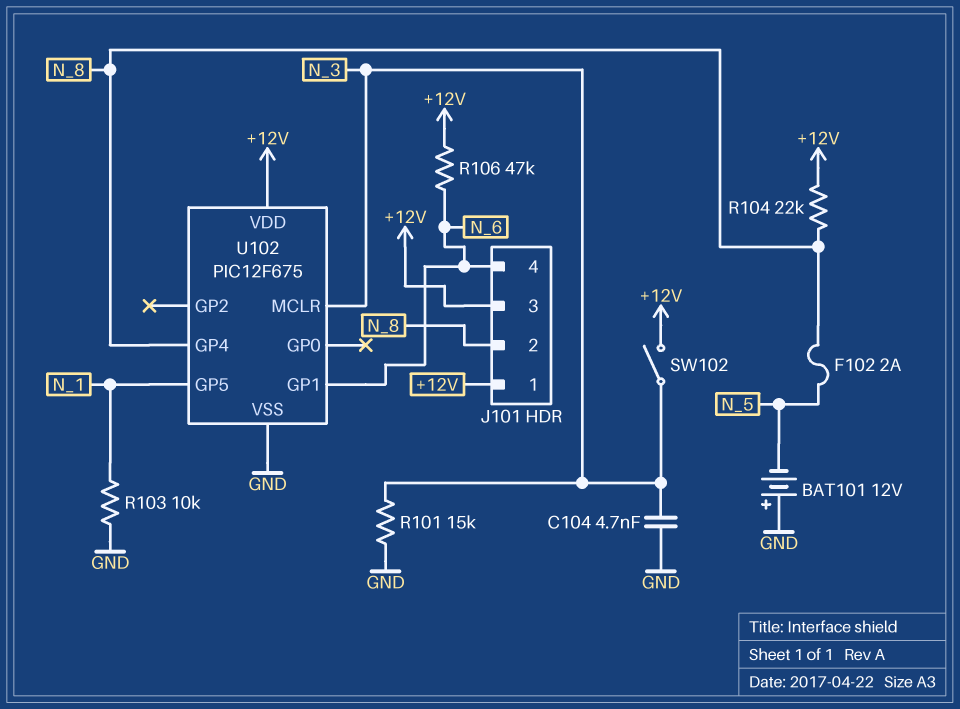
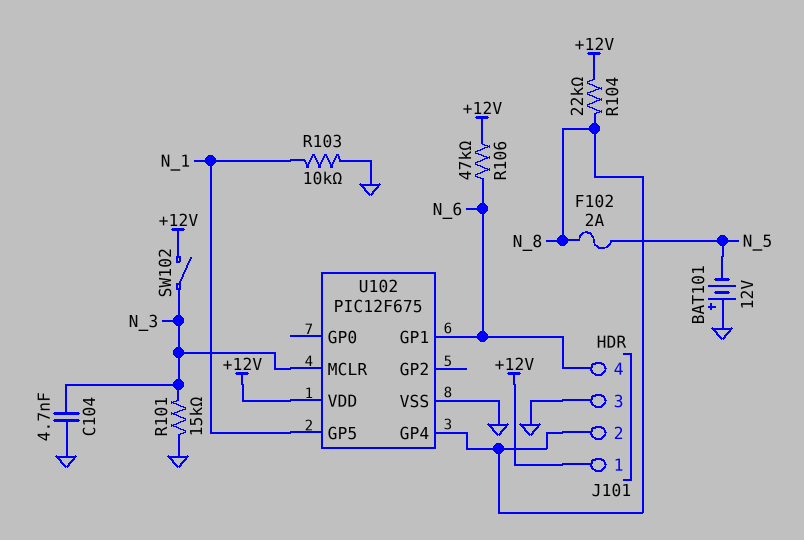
J101 pin 3: +12V -> GND

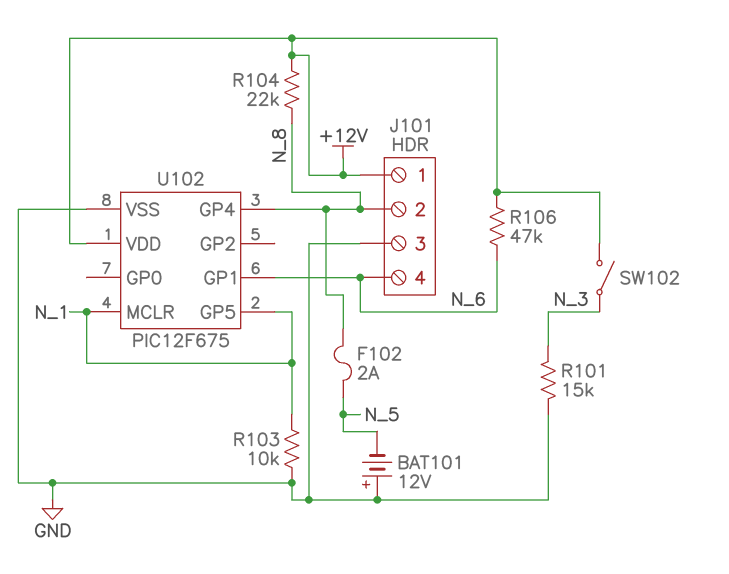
C104: 4.7nF (GND, N_3) -> none
U102 pin MCLR: N_3 -> N_1

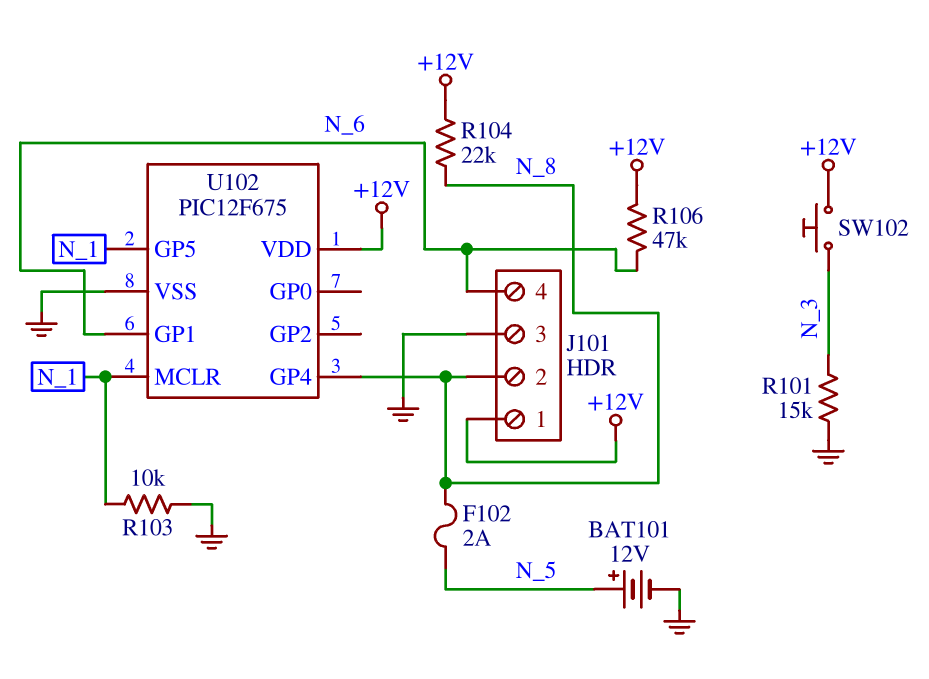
BAT101: 12V (plus GND, minus N_5) -> 12V (plus N_5, minus GND)
SW102: switch (+12V, N_3) -> button (+12V, N_3)

